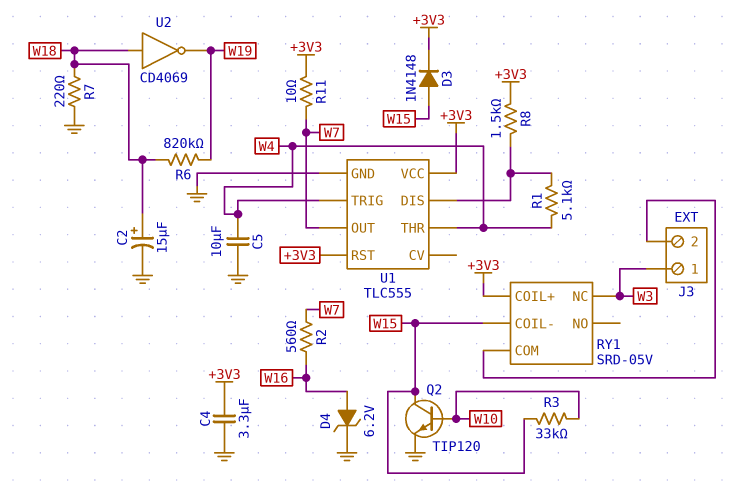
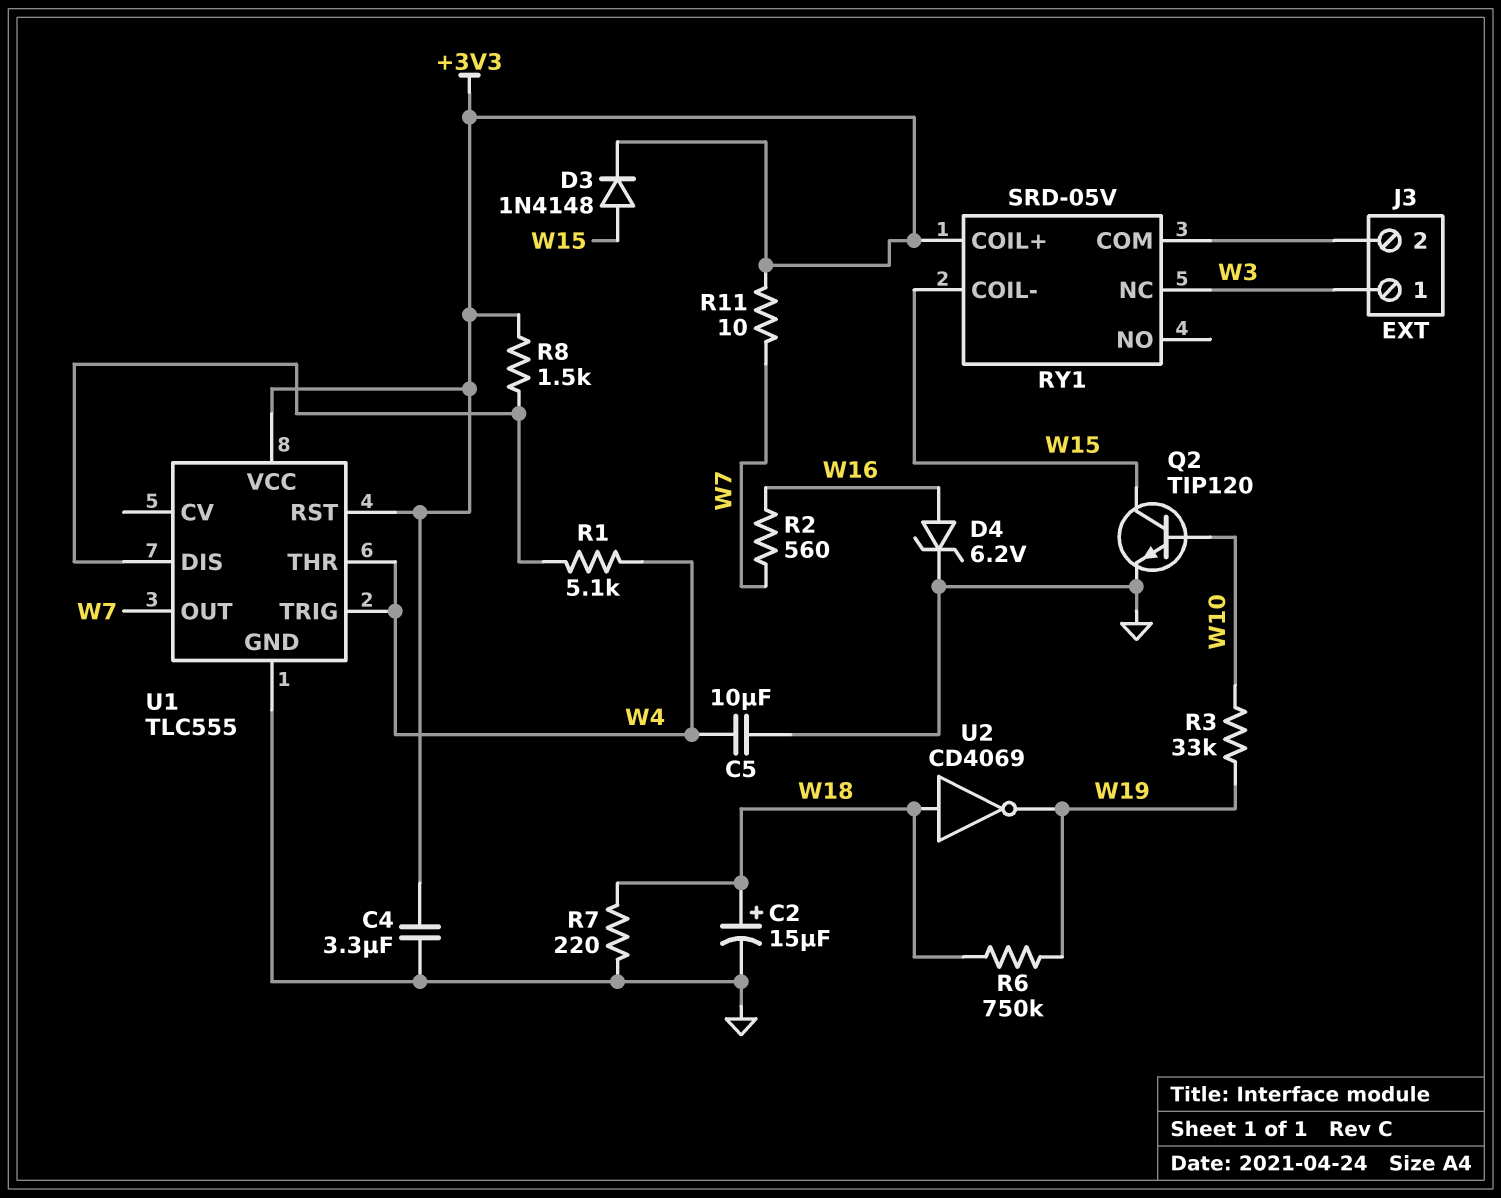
R3: 33k (W10, W15) -> 33k (W10, W19)
R6: 820k (W18, W19) -> 750k (W18, W19)

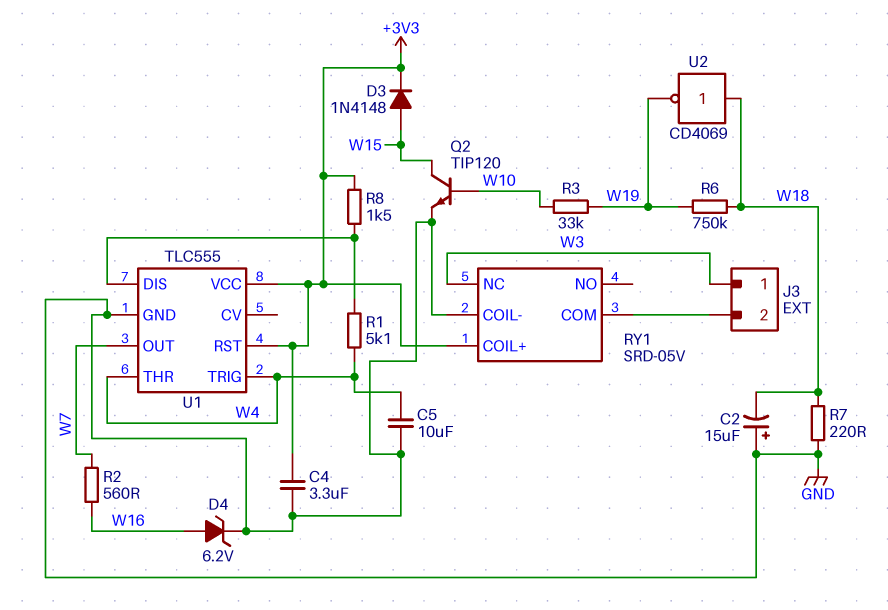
C2: 15uF (plus W18, minus GND) -> 15uF (plus GND, minus W18)
R11: 10 (+3V3, W7) -> none
RY1 pin COIL-: W15 -> GND

